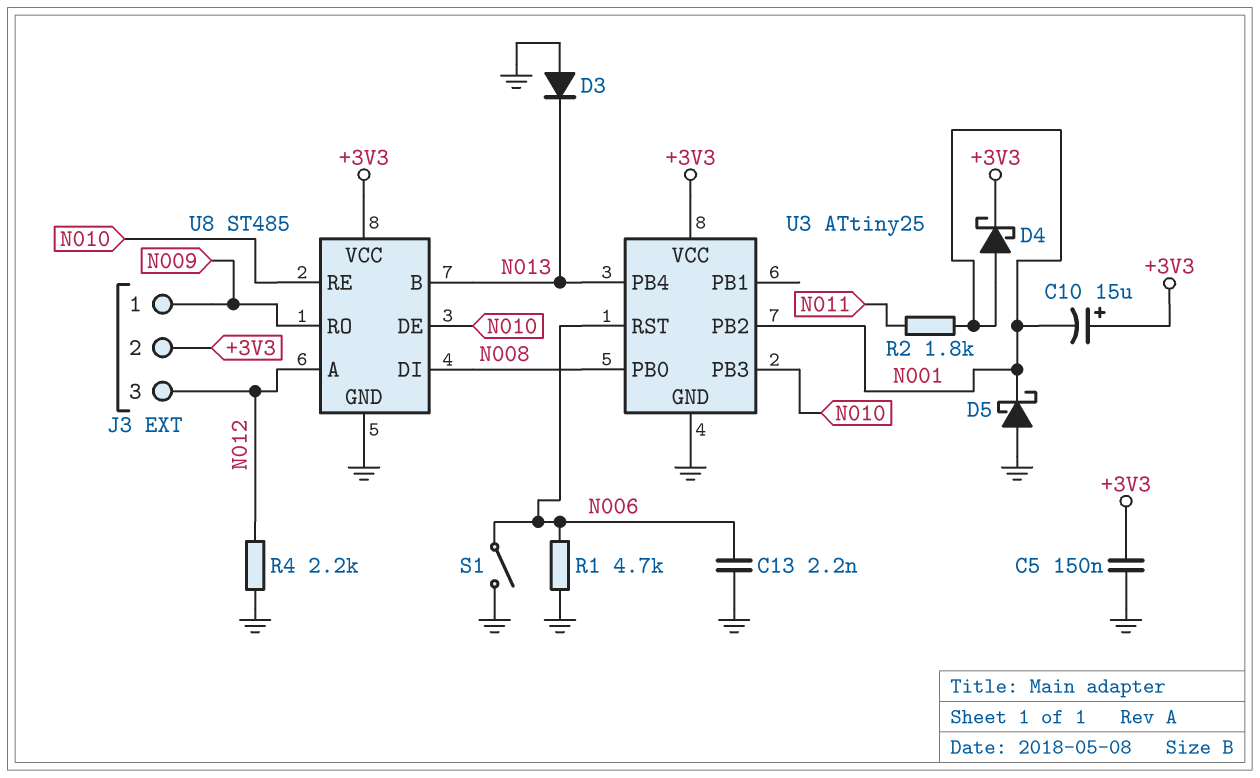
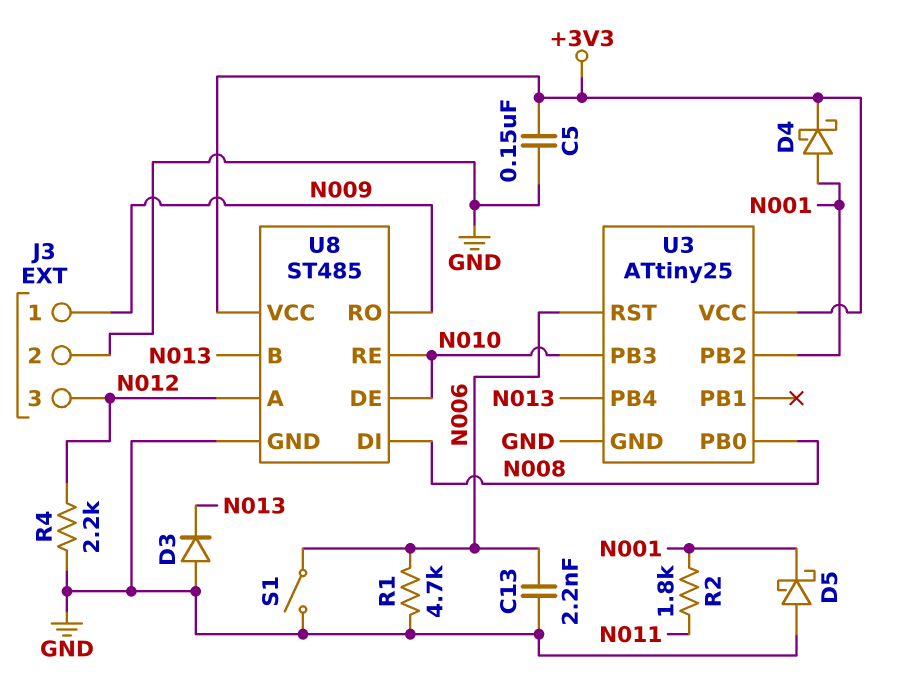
C10: 15uF (plus +3V3, minus N001) -> none
J3 pin 2: +3V3 -> GND

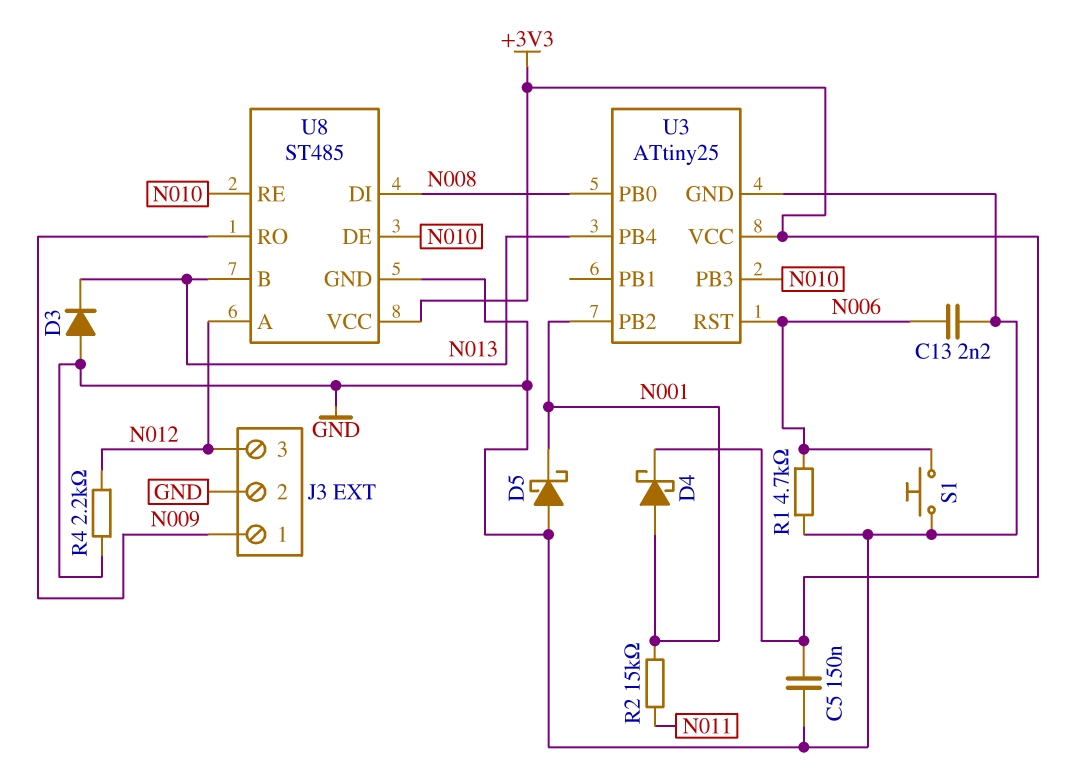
R2: 1.8k (N001, N011) -> 15k (N001, N011)
S1: switch (GND, N006) -> button (GND, N006)

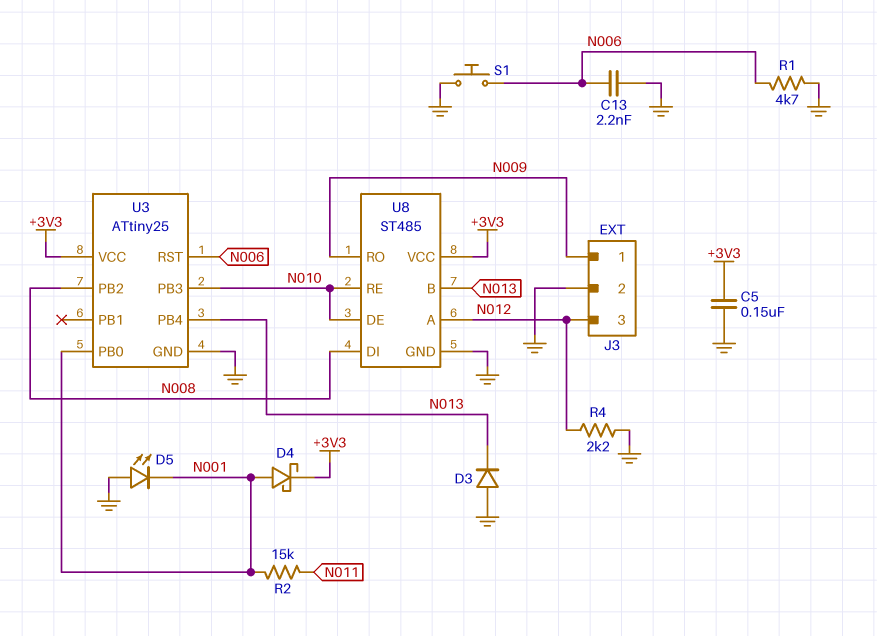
D5: schottky (A GND, K N001) -> LED (A GND, K N001)
U3 pin PB0: N008 -> N001
U3 pin PB2: N001 -> N008

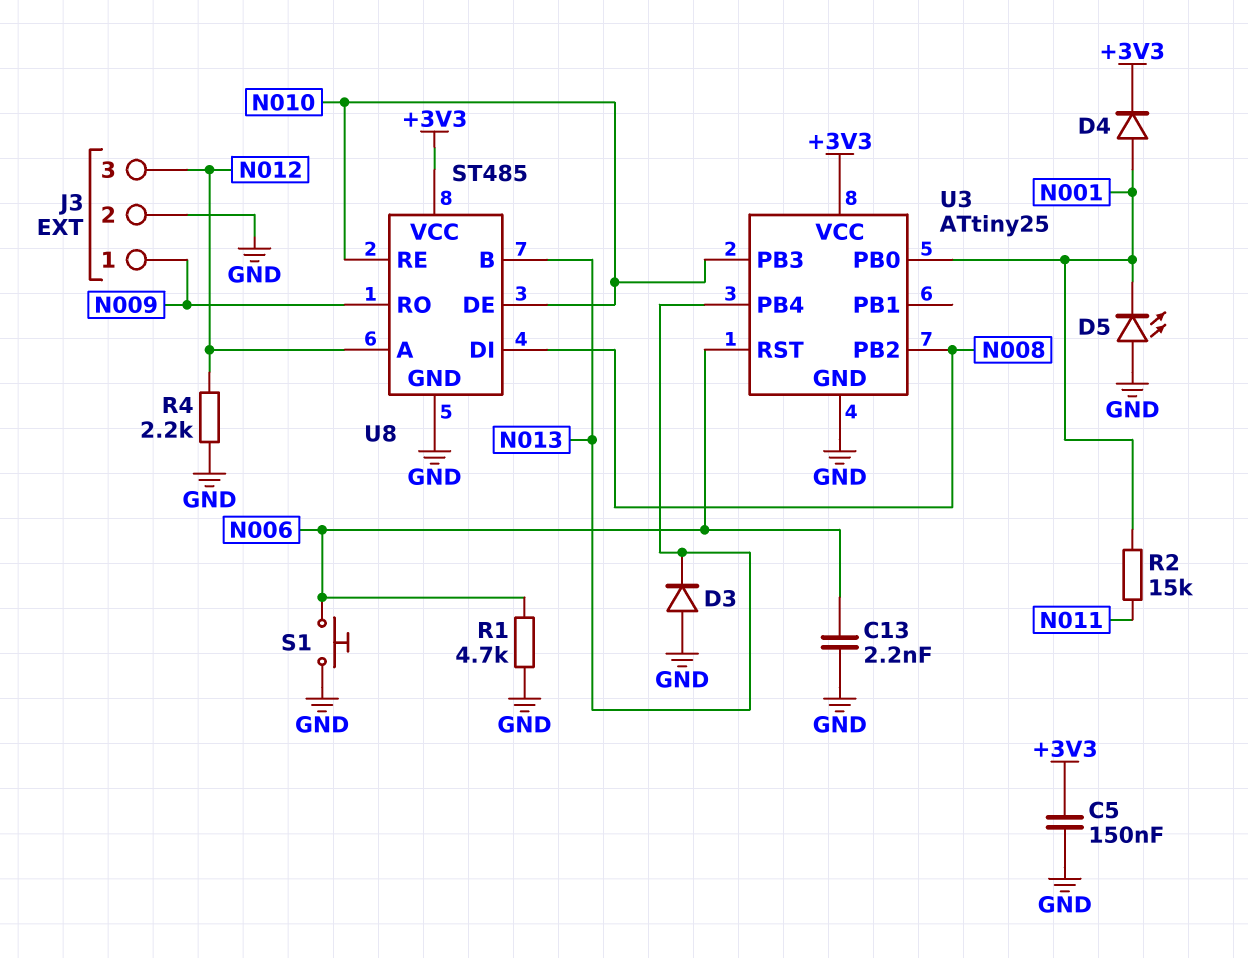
D4: schottky (A N001, K +3V3) -> diode (A N001, K +3V3)

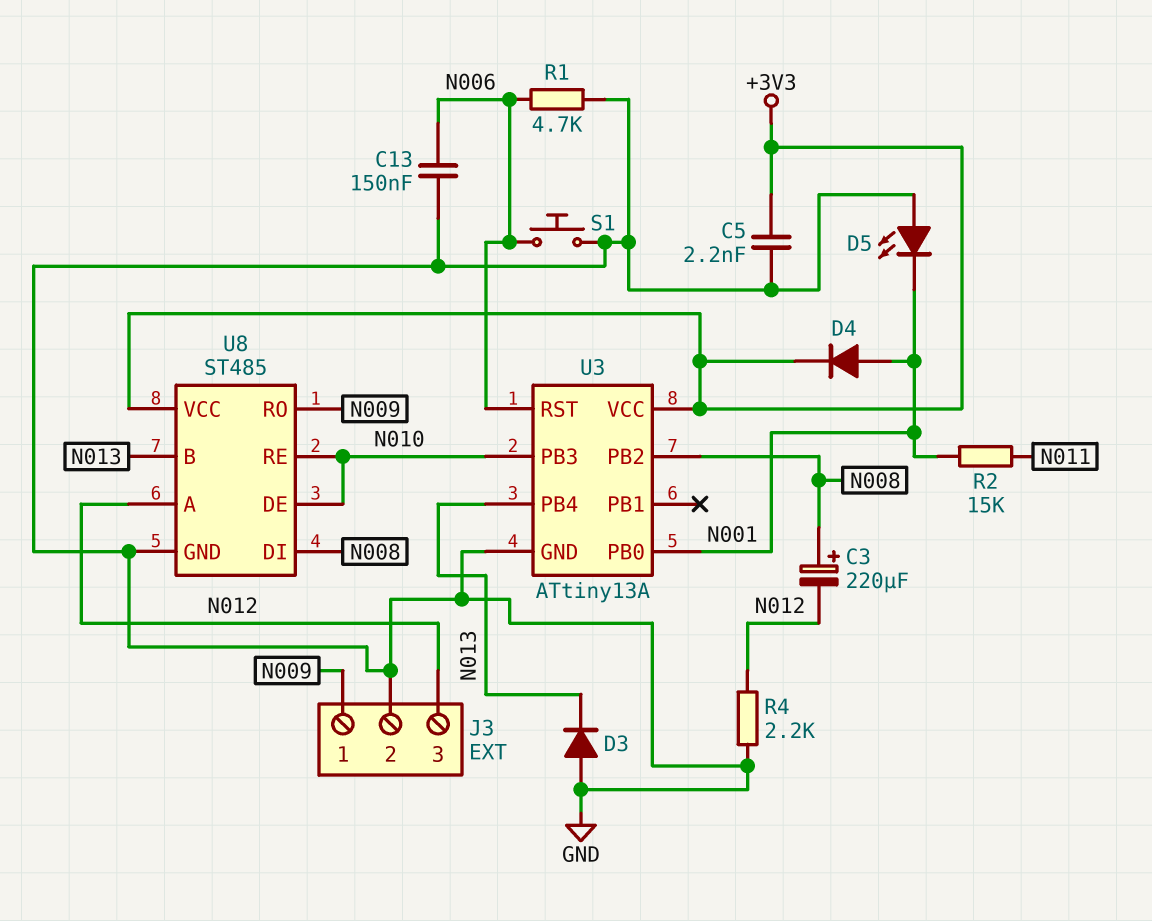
C3: none -> 220uF (plus N008, minus N012)
C5: 150nF (+3V3, GND) -> 2.2nF (+3V3, GND)
C13: 2.2nF (GND, N006) -> 150nF (GND, N006)
U3: ATtiny25 -> ATtiny13A

